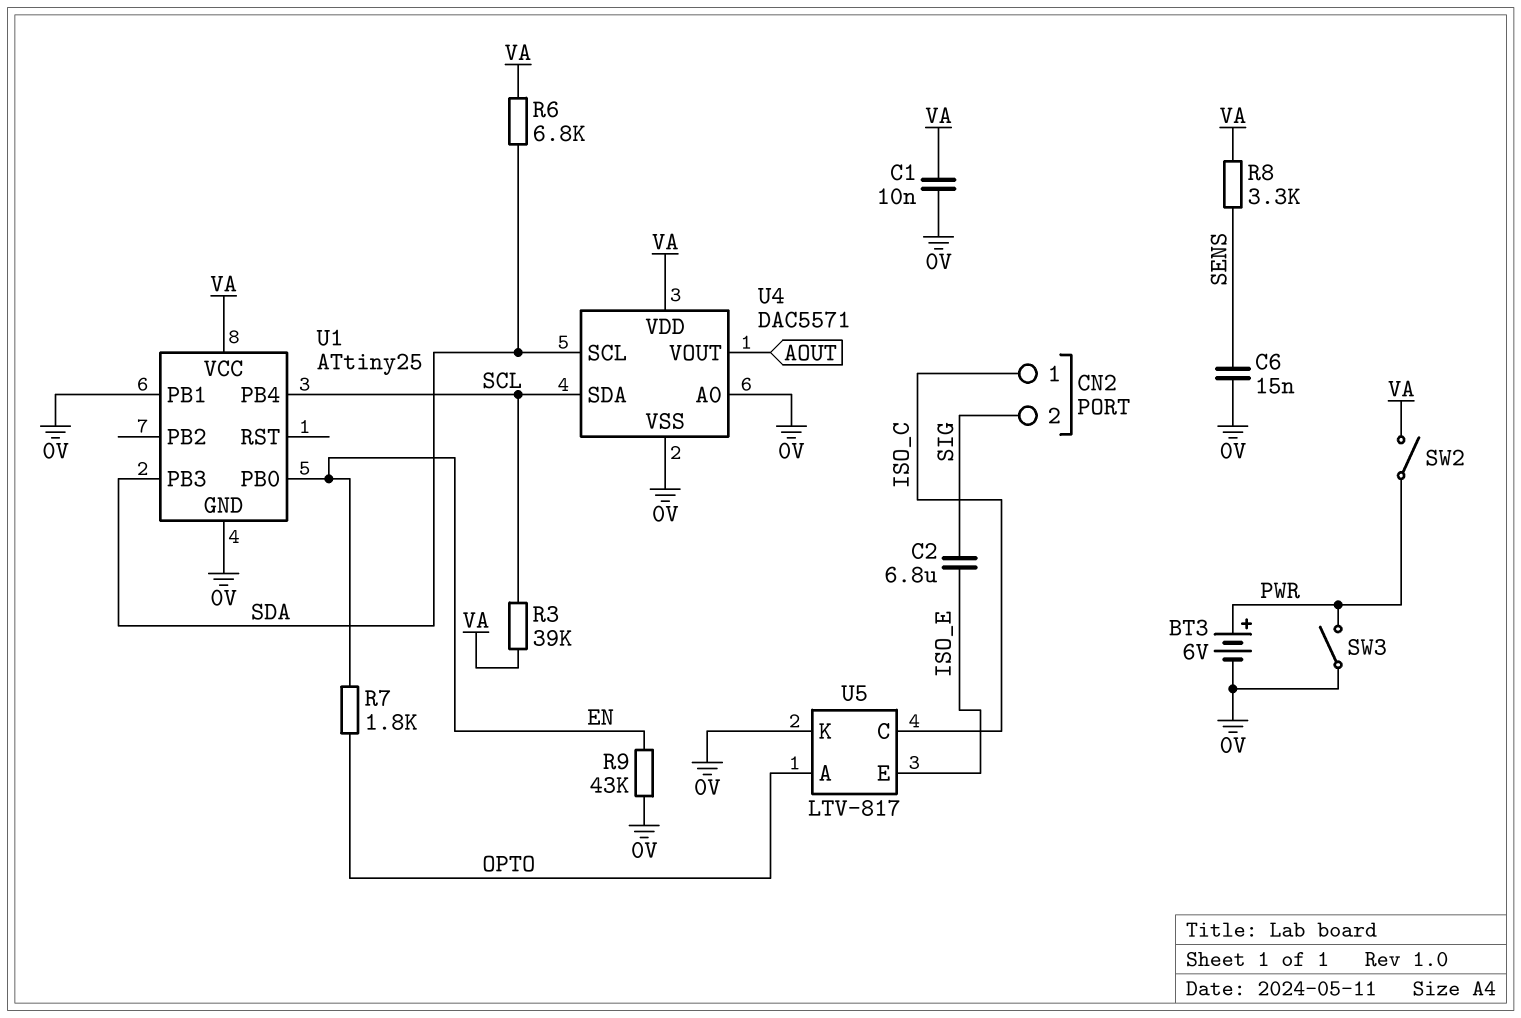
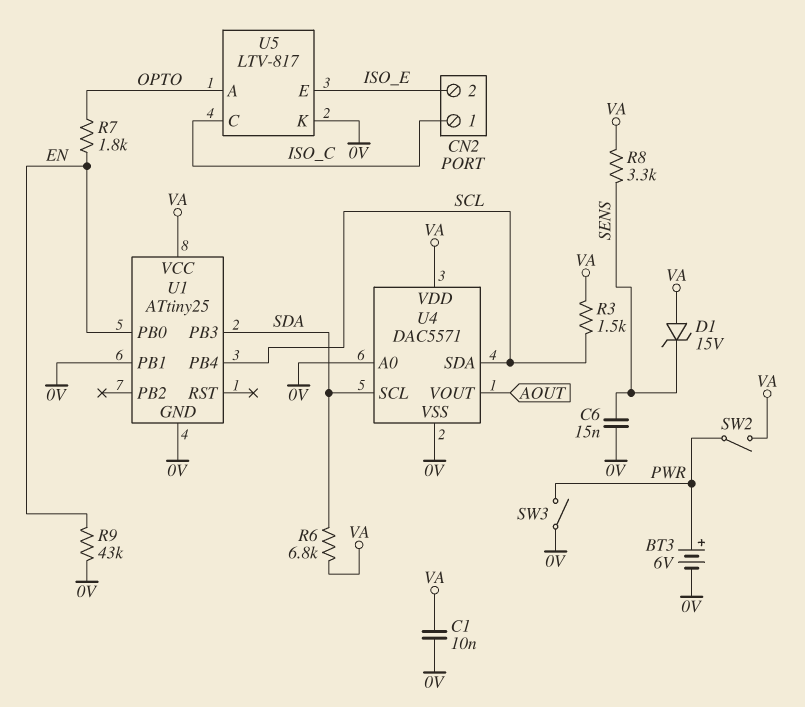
C2: 6.8uF (ISO_E, SIG) -> none
CN2 pin 2: SIG -> ISO_E
D1: none -> zener 15V (A VA, K SENS)
R3: 39k (SCL, VA) -> 1.5k (SCL, VA)

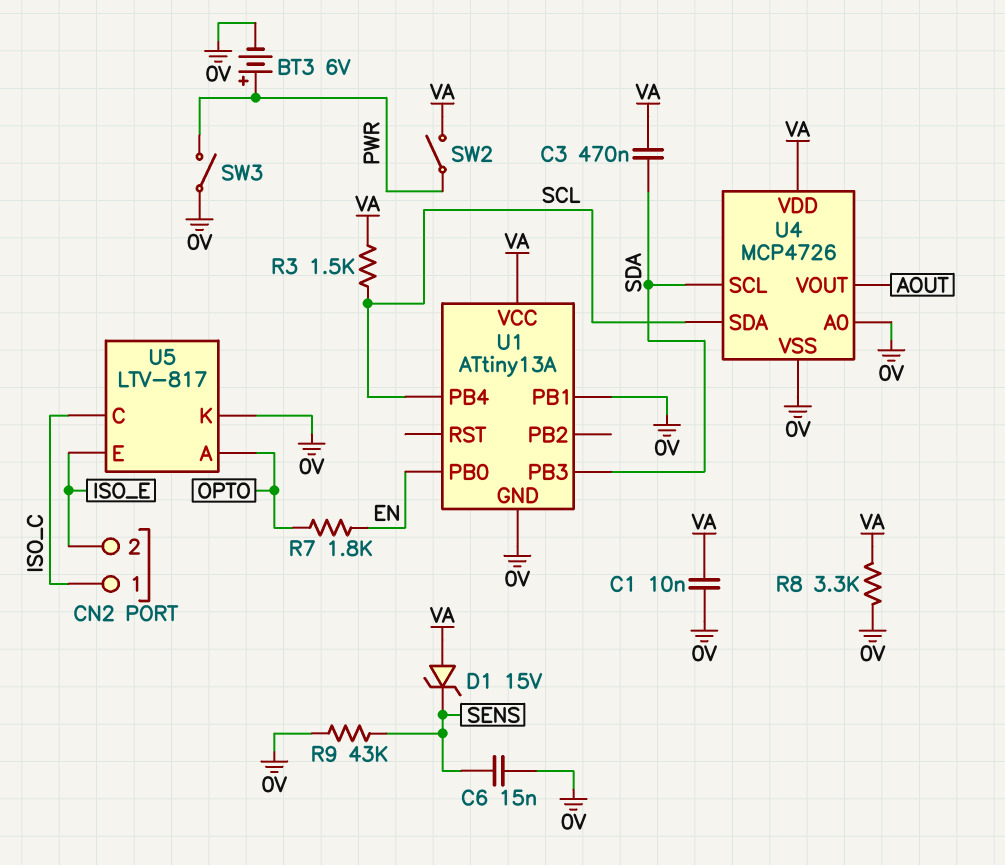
C3: none -> 470nF (SDA, VA)
R6: 6.8k (SDA, VA) -> none
R8: 3.3k (SENS, VA) -> 3.3k (0V, VA)
R9: 43k (0V, EN) -> 43k (0V, SENS)
U1: ATtiny25 -> ATtiny13A
U4: DAC5571 -> MCP4726

